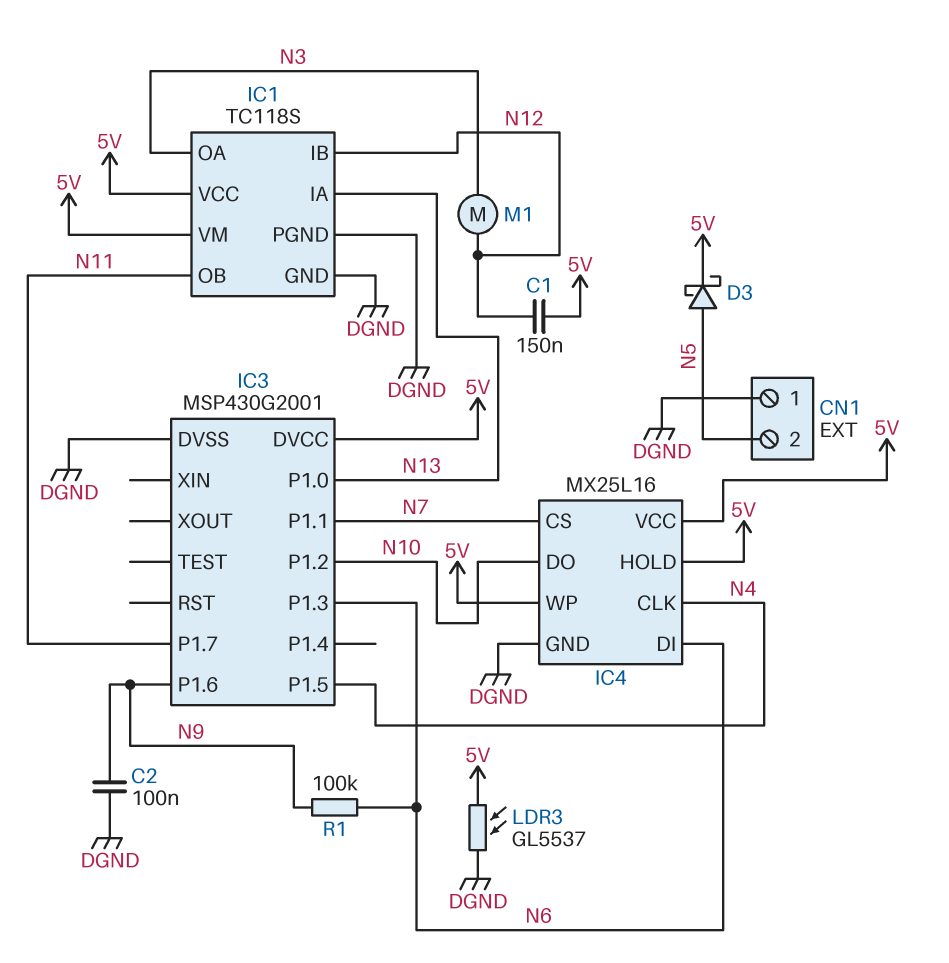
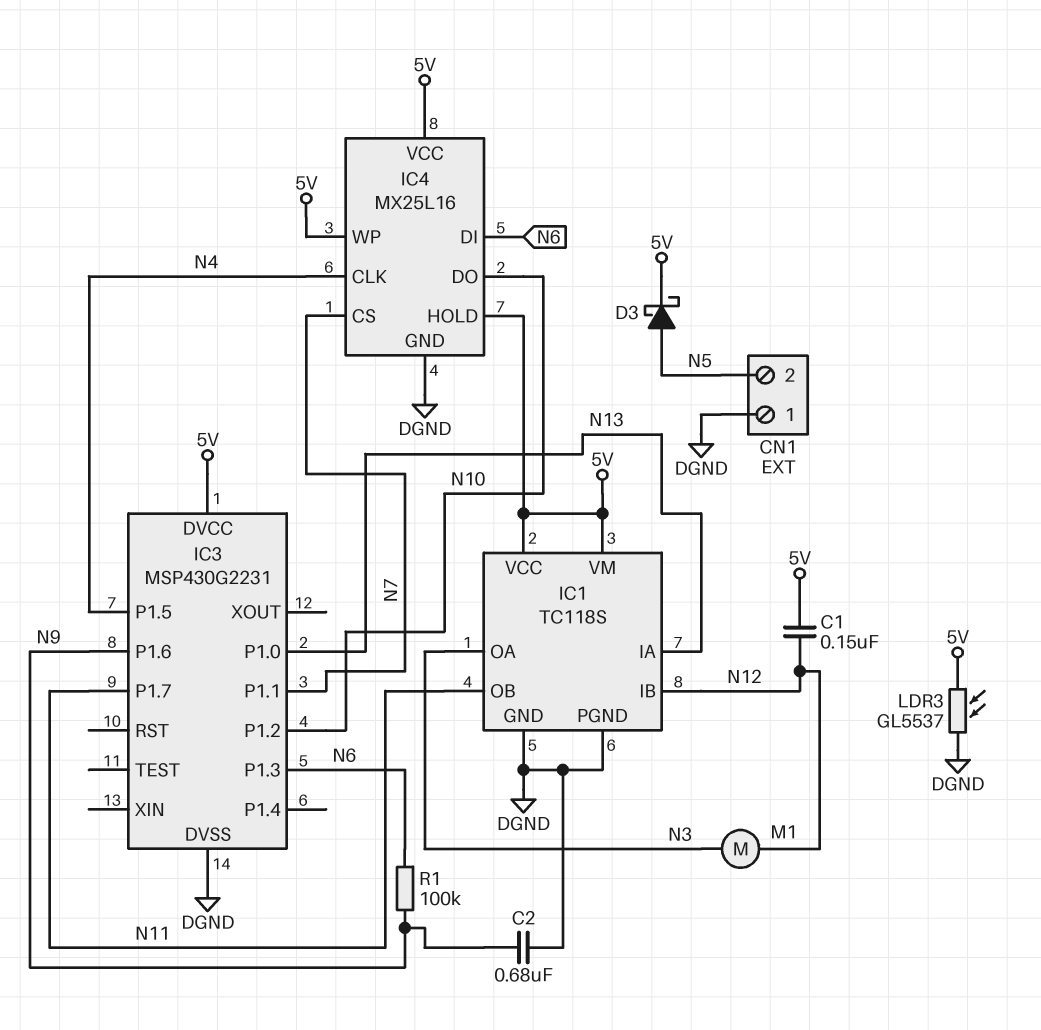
C2: 100nF (DGND, N9) -> 680nF (DGND, N9)
IC3: MSP430G2001 -> MSP430G2231

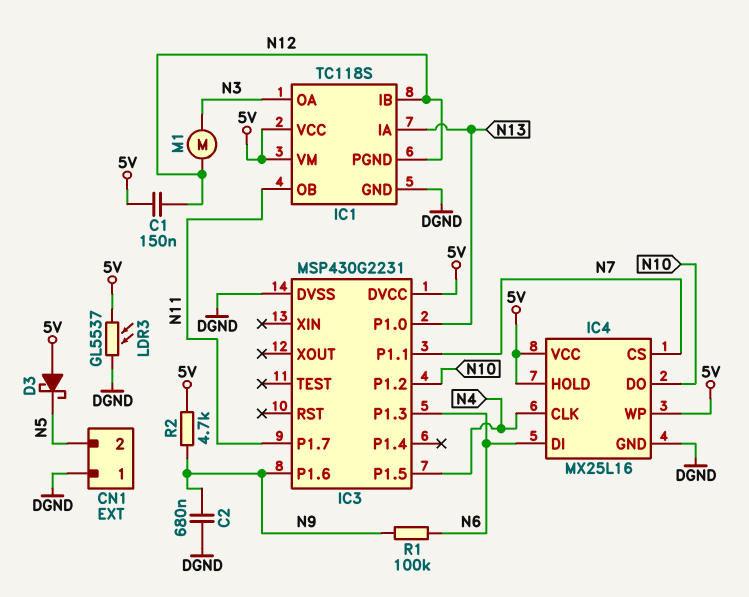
D3: schottky (A N5, K 5V) -> schottky (A 5V, K N5)
IC1 pin PGND: DGND -> N12
R2: none -> 4.7k (5V, N9)

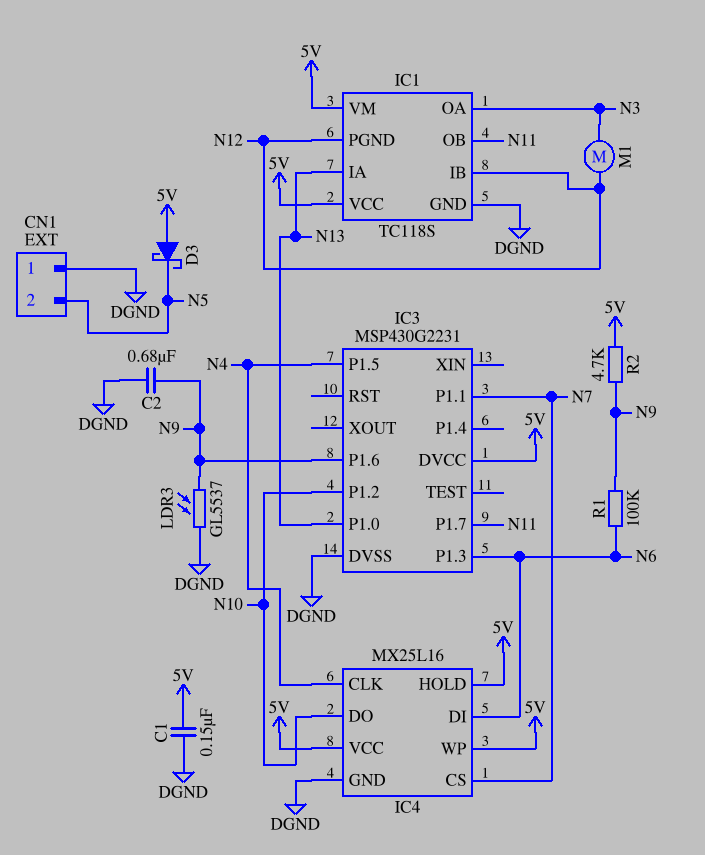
C1: 150nF (5V, N12) -> 150nF (5V, DGND)
LDR3: GL5537 (5V, DGND) -> GL5537 (DGND, N9)

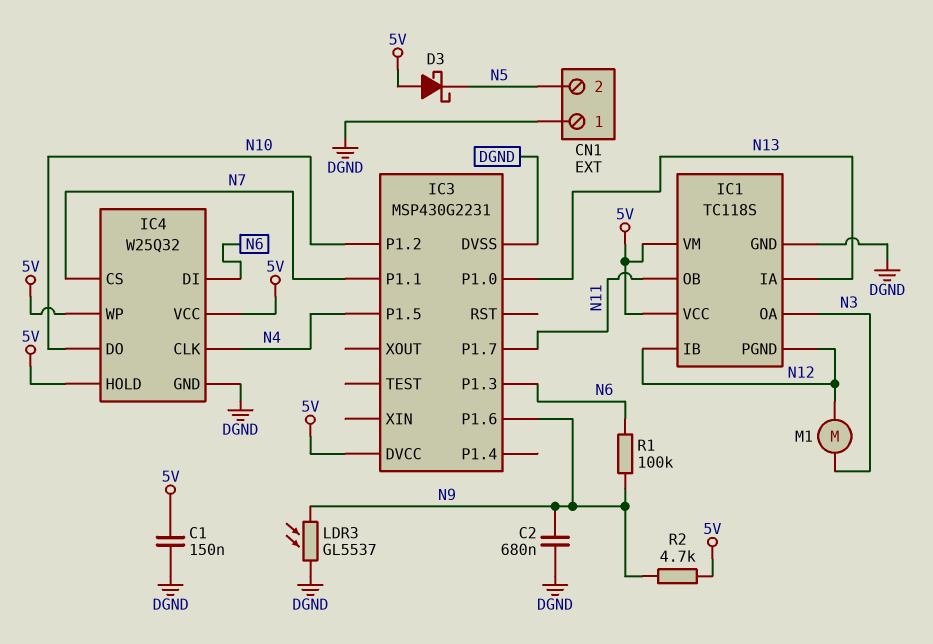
IC4: MX25L16 -> W25Q32

